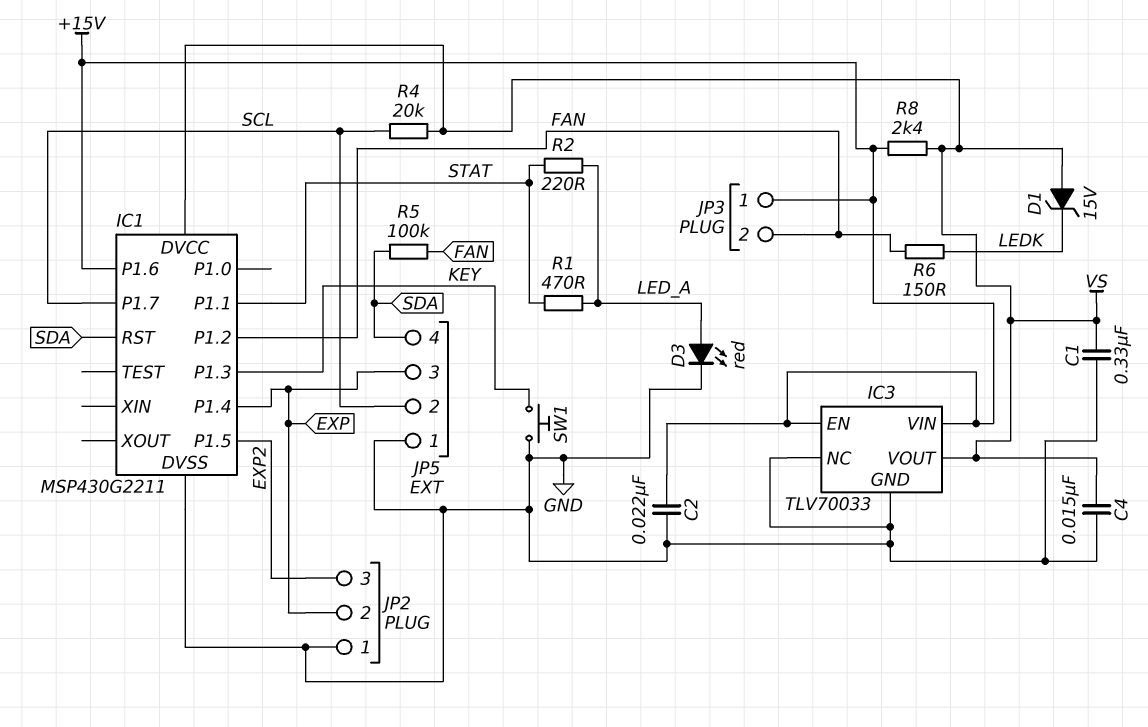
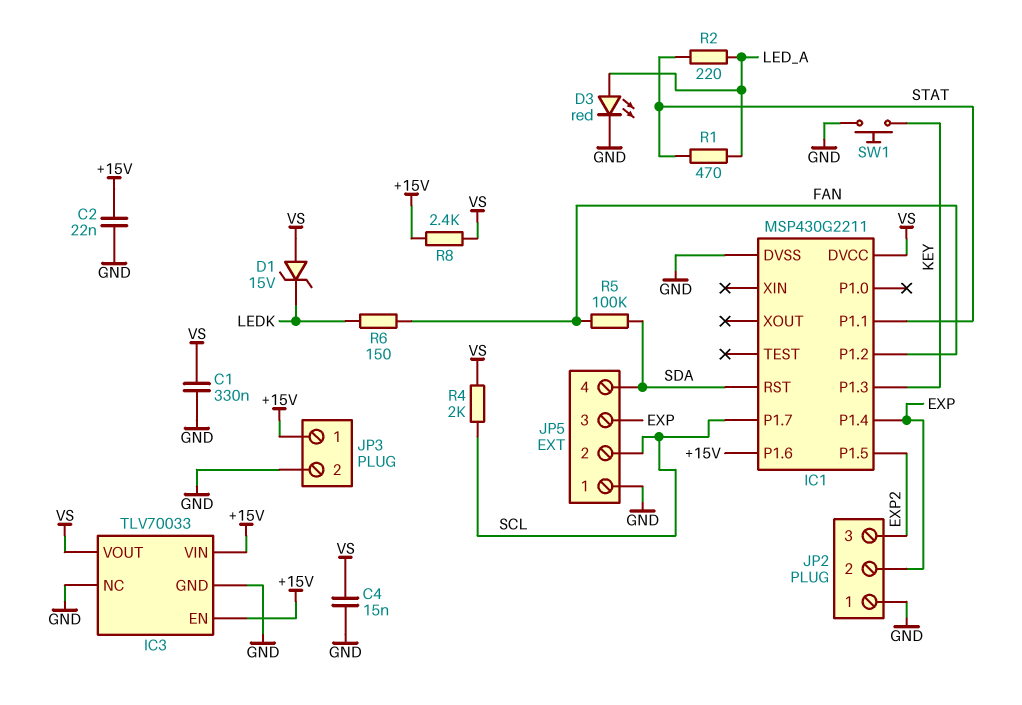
JP3 pin 2: FAN -> GND
R4: 20k (SCL, VS) -> 2k (SCL, VS)

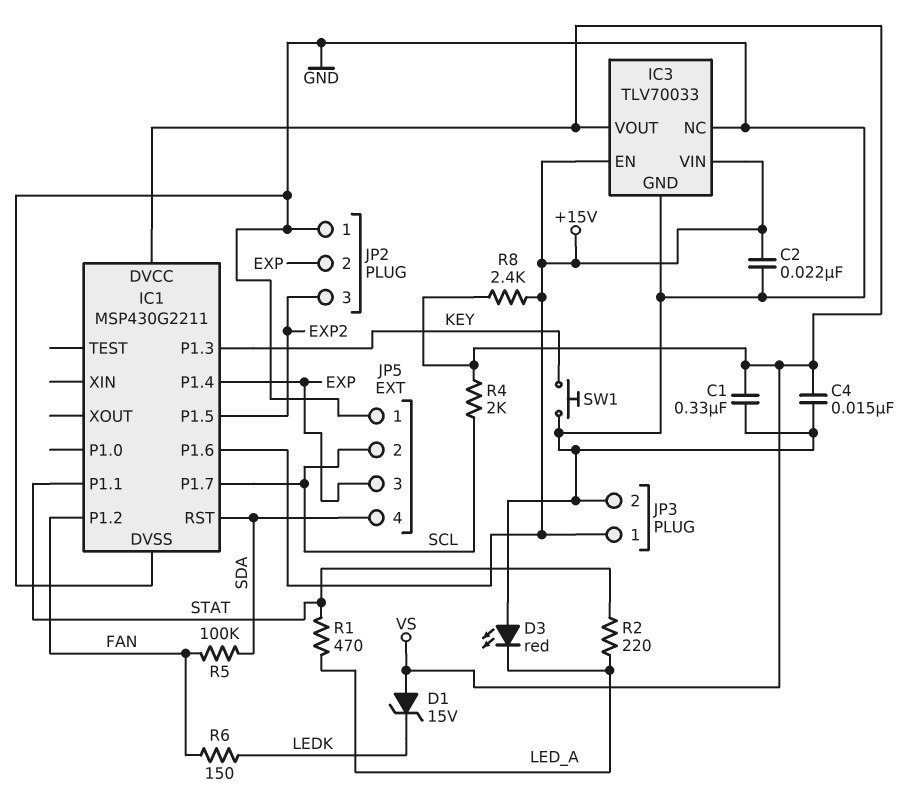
D3: LED red (A LED_A, K GND) -> LED red (A GND, K LED_A)

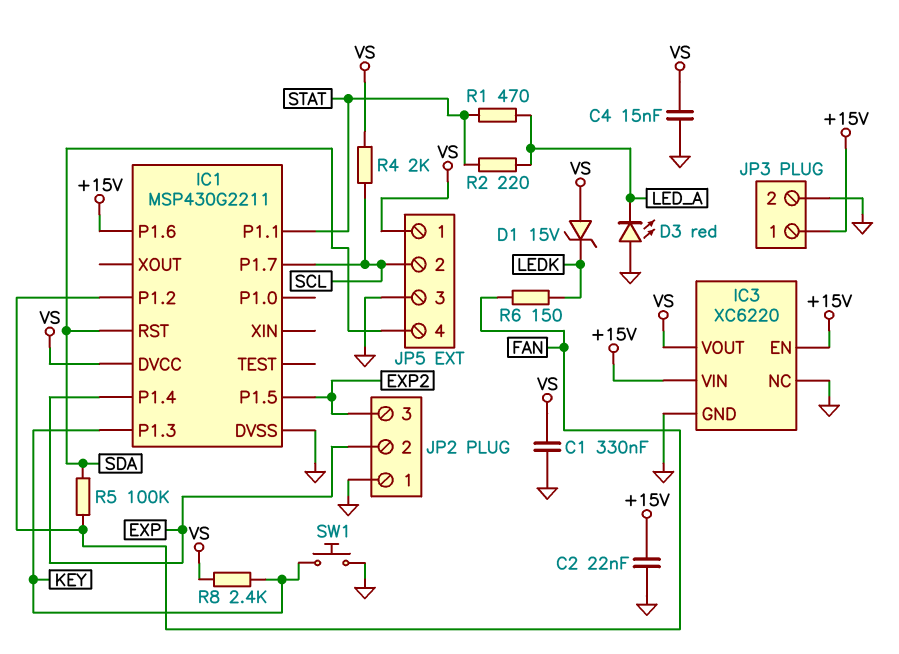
IC3: TLV70033 -> XC6220
JP5 pin 1: GND -> VS
JP5 pin 3: EXP -> GND
R8: 2.4k (+15V, VS) -> 2.4k (KEY, VS)

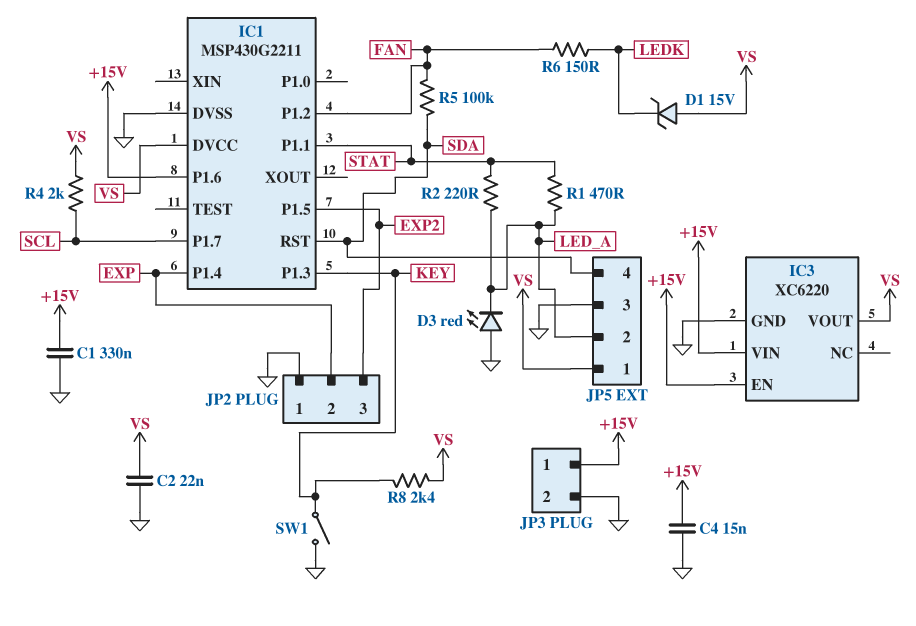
C1: 330nF (GND, VS) -> 330nF (+15V, GND)
C2: 22nF (+15V, GND) -> 22nF (GND, VS)
C4: 15nF (GND, VS) -> 15nF (+15V, GND)
IC3 pin NC: GND -> none
JP5 pin 2: SCL -> LED_A
SW1: button (GND, KEY) -> switch (GND, KEY)

